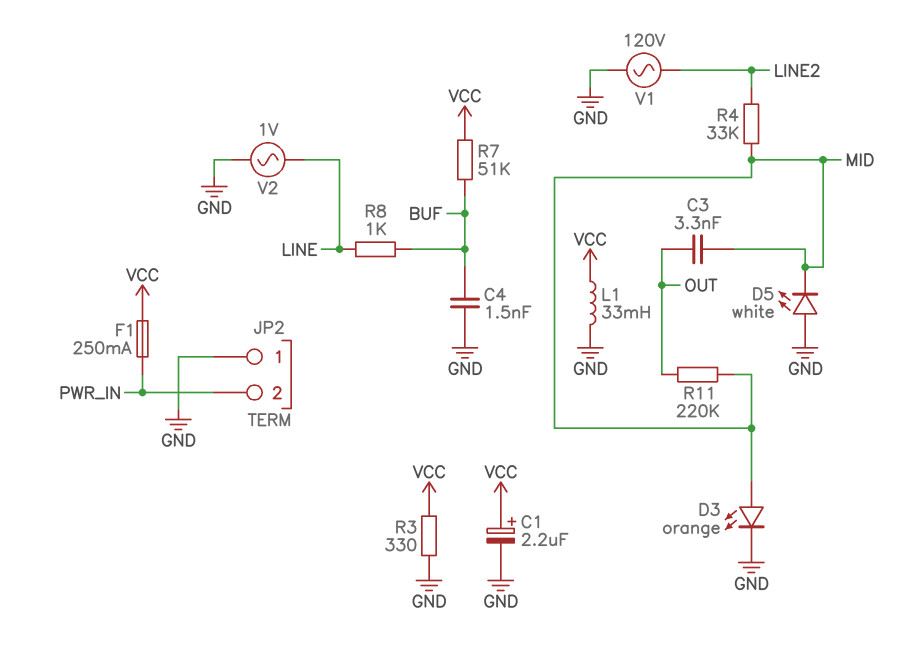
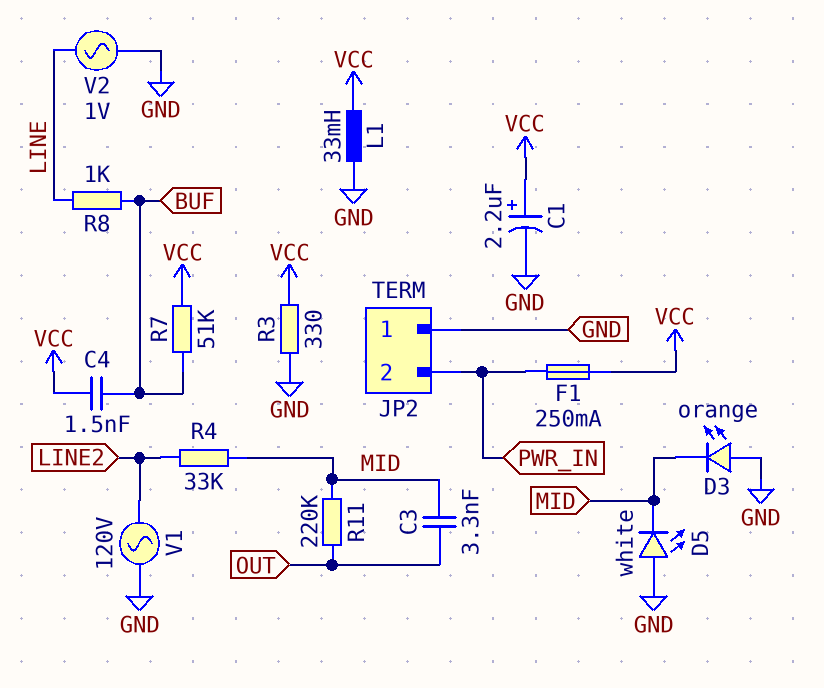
C4: 1.5nF (BUF, GND) -> 1.5nF (BUF, VCC)
D3: LED orange (A MID, K GND) -> LED orange (A GND, K MID)

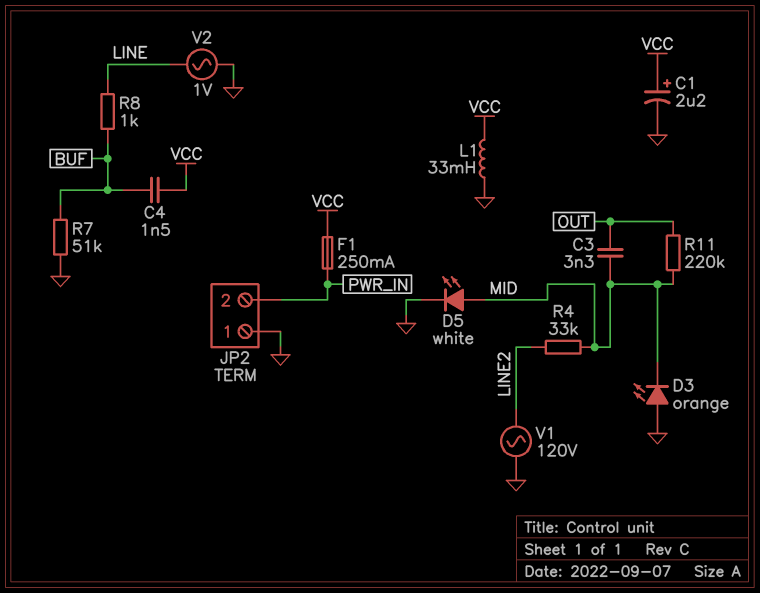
D5: LED white (A GND, K MID) -> LED white (A MID, K GND)
R3: 330 (GND, VCC) -> none
R7: 51k (BUF, VCC) -> 51k (BUF, GND)

